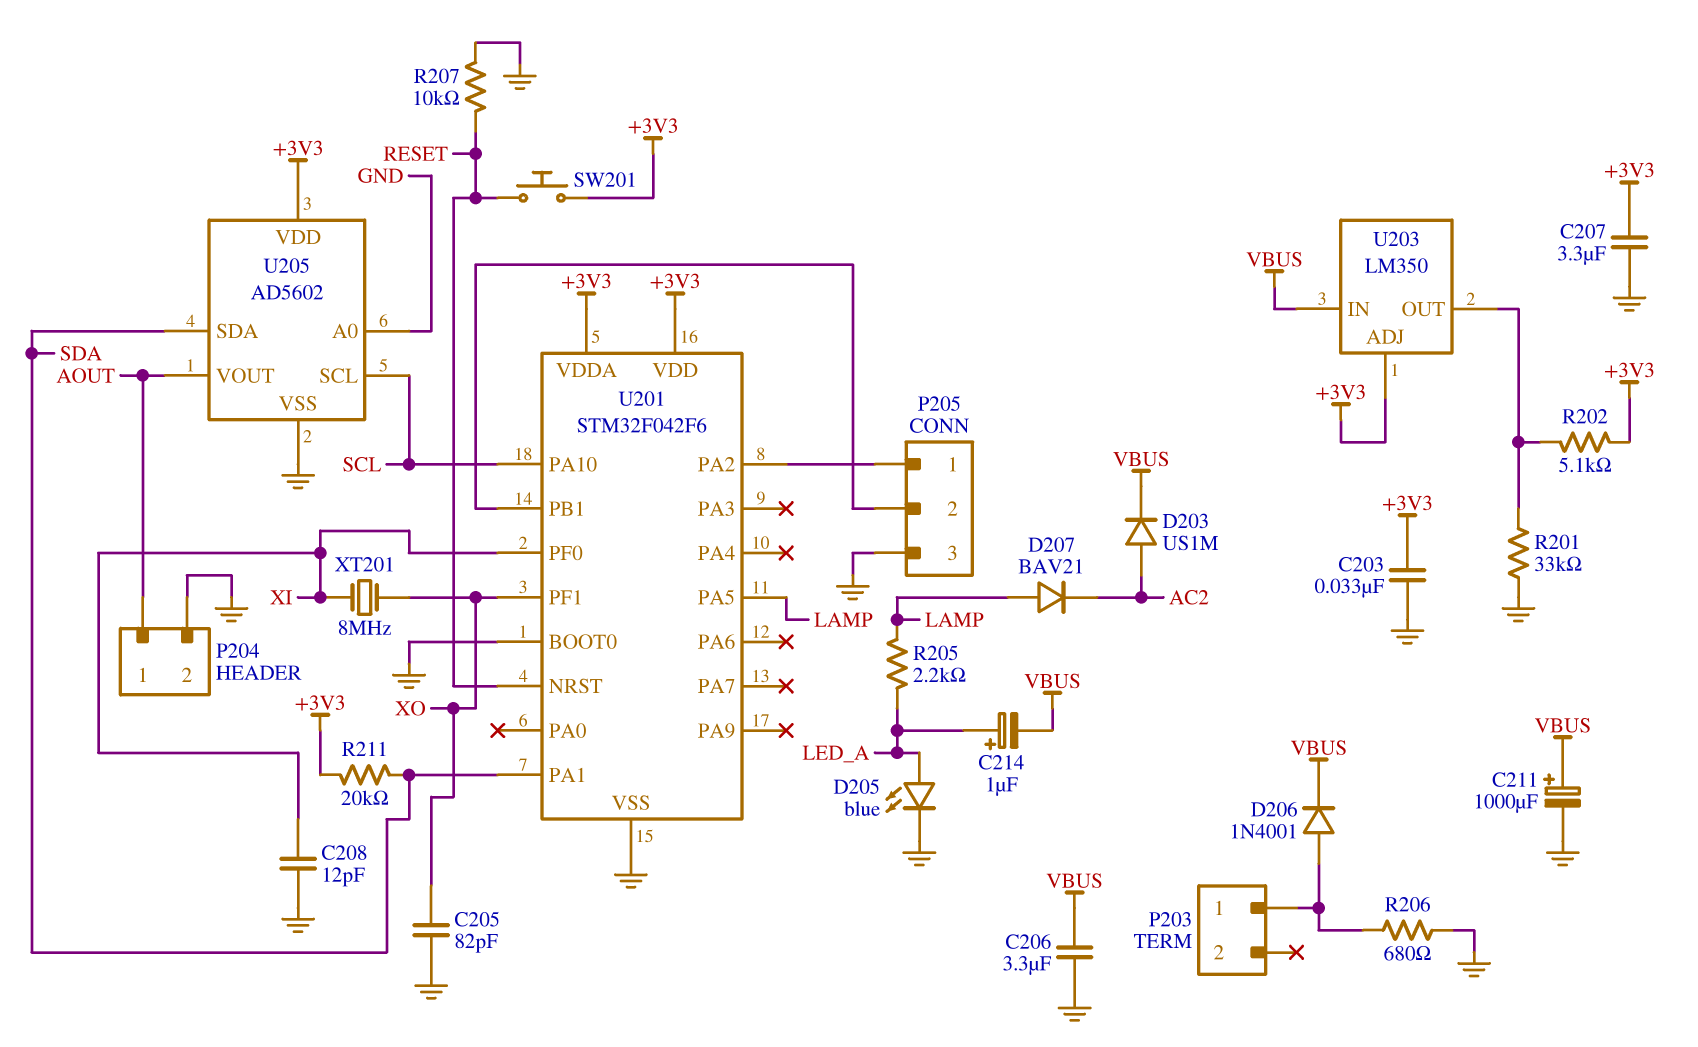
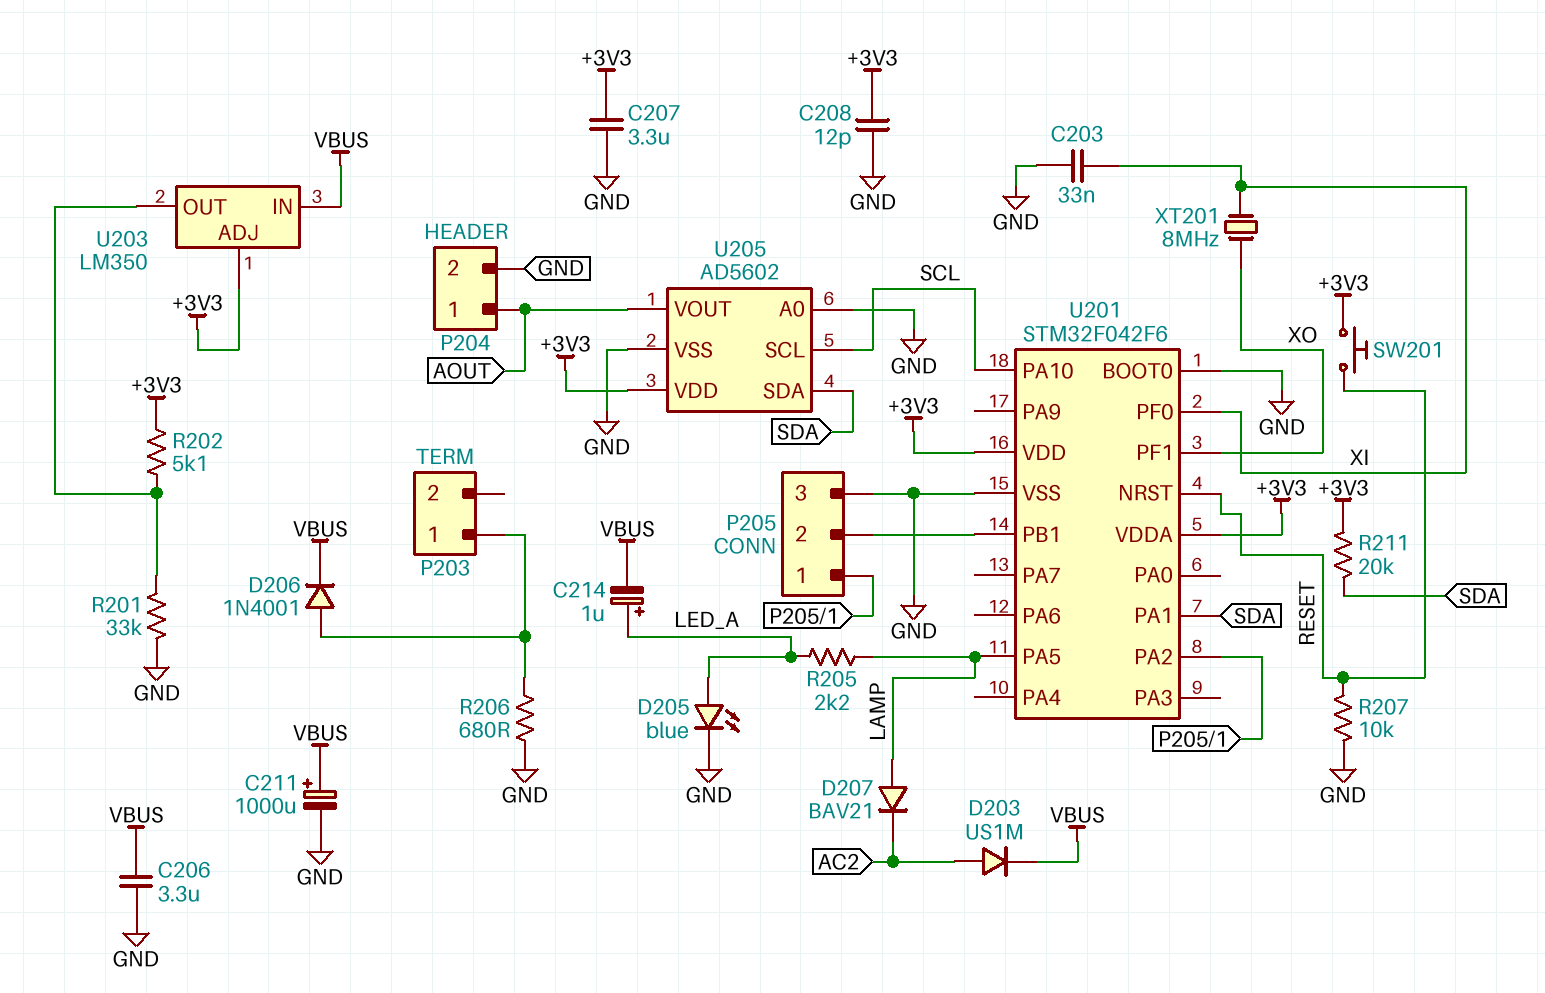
C203: 33nF (+3V3, GND) -> 33nF (GND, XI)
C205: 82pF (GND, XO) -> none
C208: 12pF (GND, XI) -> 12pF (+3V3, GND)

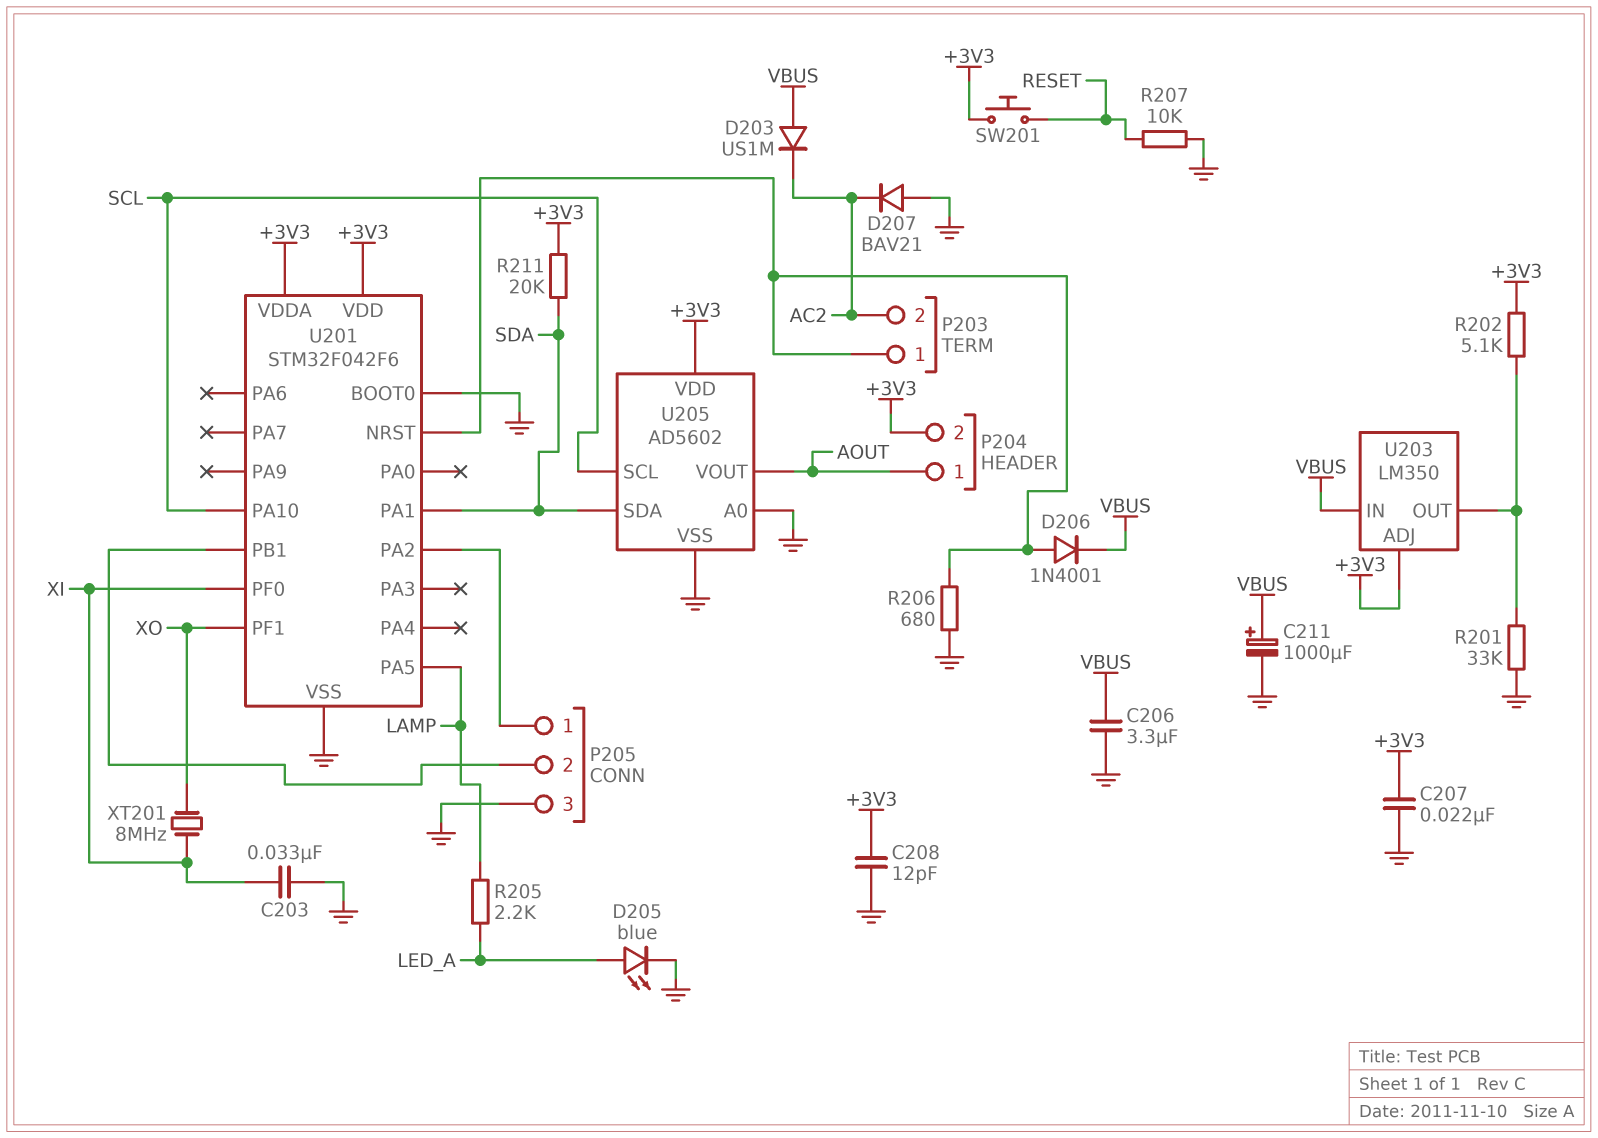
C207: 3.3uF (+3V3, GND) -> 22nF (+3V3, GND)
C214: 1uF (plus LED_A, minus VBUS) -> none
D203: diode US1M (A AC2, K VBUS) -> diode US1M (A VBUS, K AC2)
D207: diode BAV21 (A LAMP, K AC2) -> diode BAV21 (A GND, K AC2)
P203 pin 2: none -> AC2
P204 pin 2: GND -> +3V3
U201 pin NRST: RESET -> P203/1

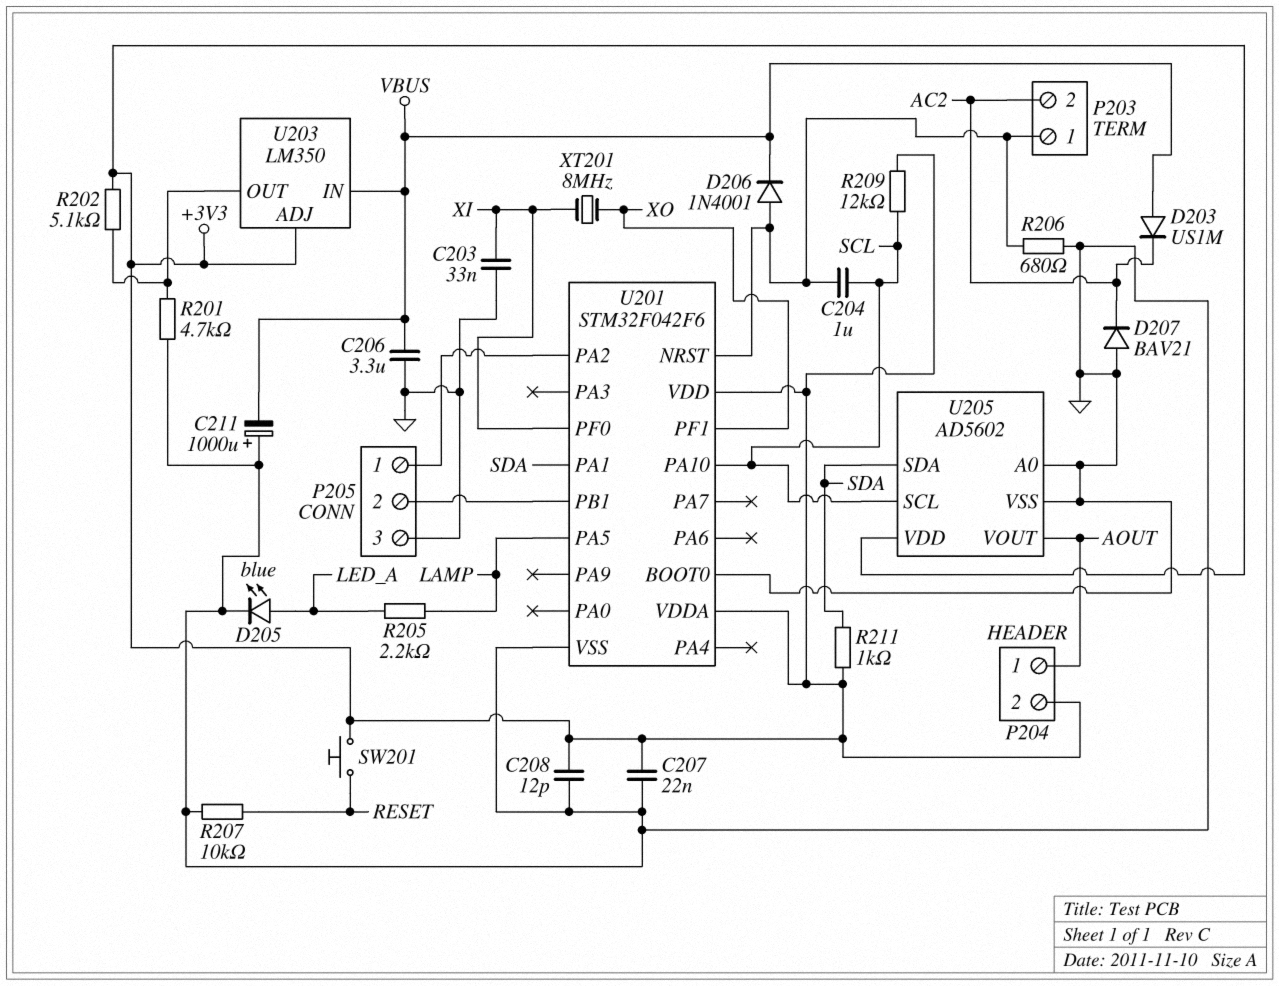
C204: none -> 1uF (P203/1, SCL)
C211: 1000uF (plus VBUS, minus GND) -> 1000uF (plus GND, minus VBUS)
R201: 33k (GND, U203/OUT) -> 4.7k (GND, U203/OUT)
R209: none -> 12k (+3V3, SCL)
R211: 20k (+3V3, SDA) -> 1k (+3V3, SDA)

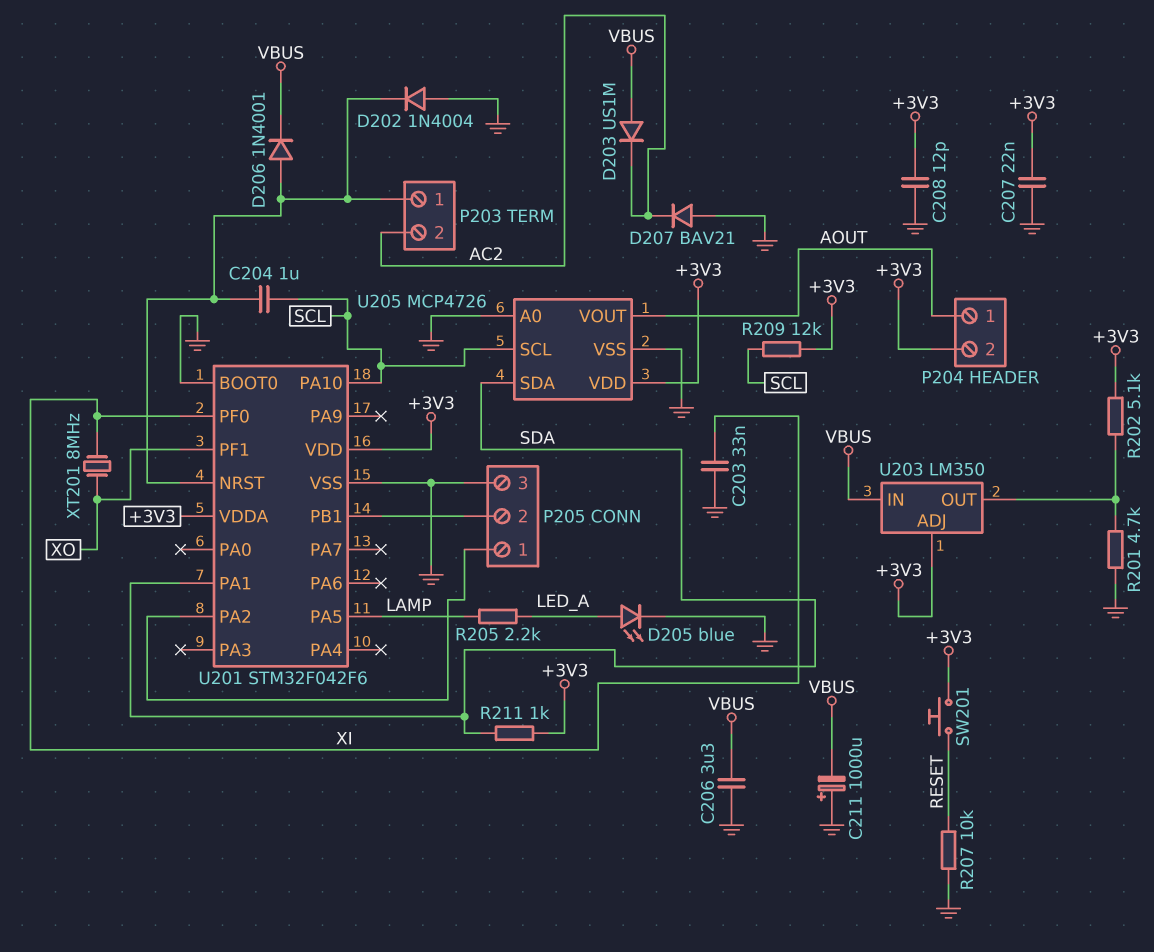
D202: none -> diode 1N4004 (A GND, K P203/1)
R206: 680 (GND, P203/1) -> none
U205: AD5602 -> MCP4726

